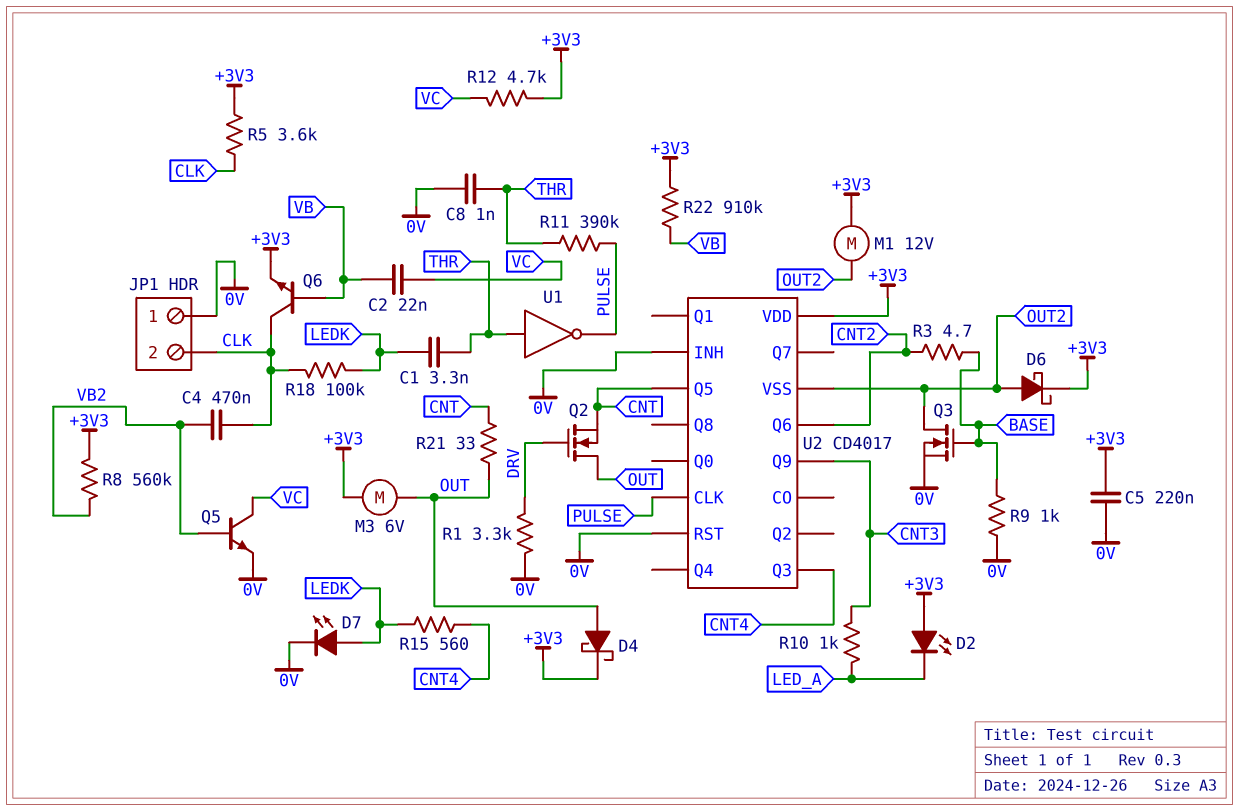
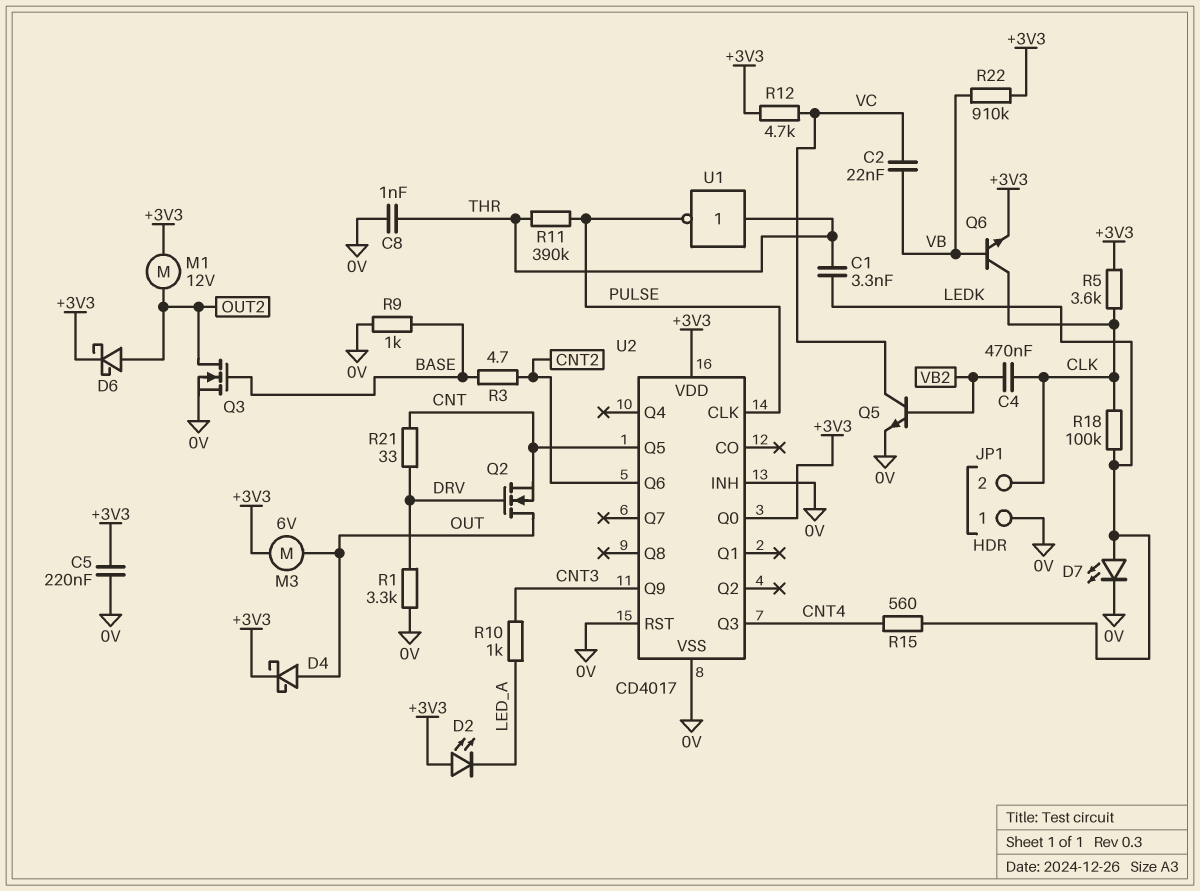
R8: 560k (+3V3, VB2) -> none
R21: 33 (CNT, OUT) -> 33 (CNT, DRV)
U2 pin Q0: none -> +3V3
U2 pin VSS: OUT2 -> 0V

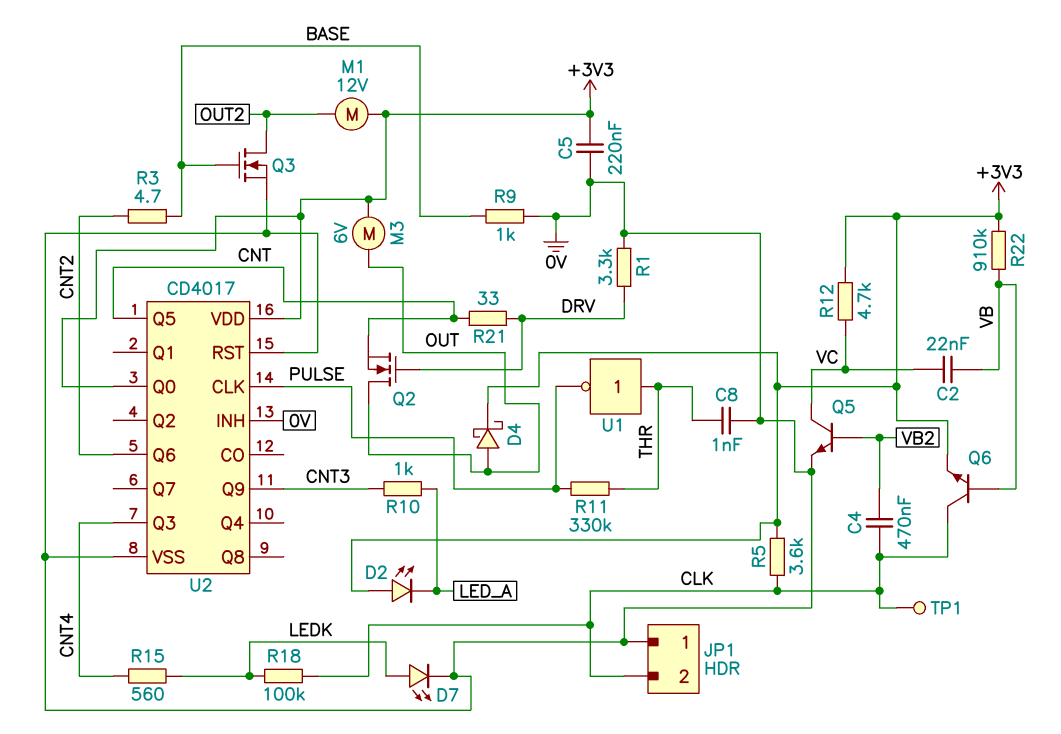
C1: 3.3nF (LEDK, THR) -> none
D6: schottky (A OUT2, K +3V3) -> none
R11: 390k (PULSE, THR) -> 330k (PULSE, THR)
TP1: none -> test point (CLK)

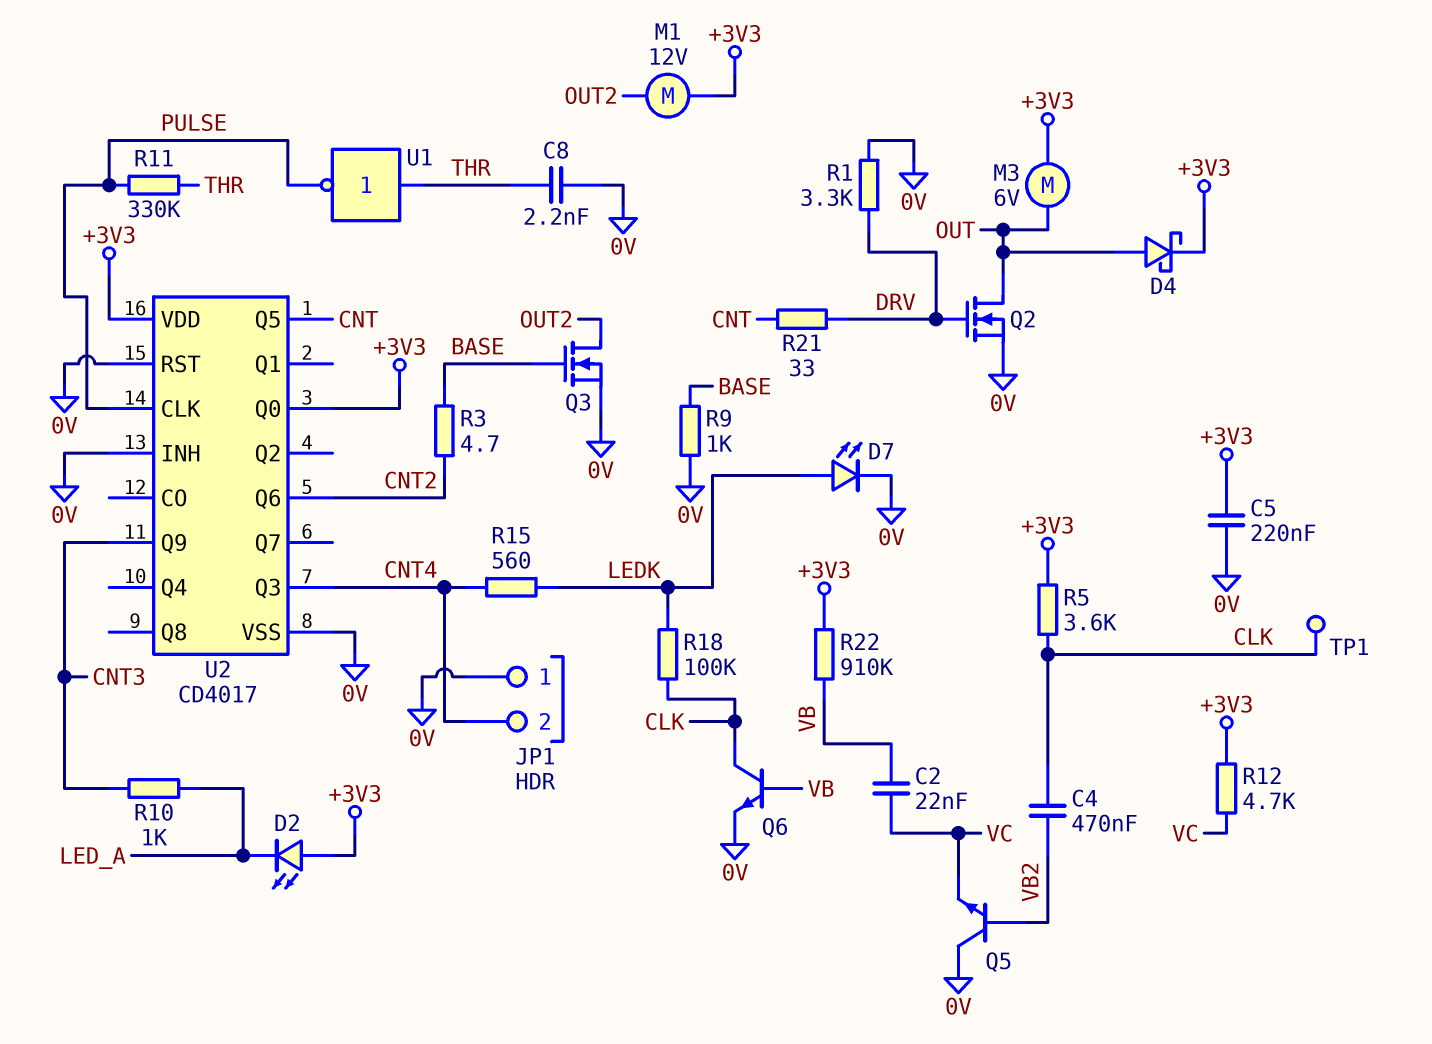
C8: 1nF (0V, THR) -> 2.2nF (0V, THR)
JP1 pin 2: CLK -> CNT4
Q2: NMOS (G DRV, D OUT, S CNT) -> NMOS (G DRV, D OUT, S 0V)
Q5: NPN (B VB2, C VC, E 0V) -> NPN (B VB2, C 0V, E VC)
Q6: NPN (B VB, C CLK, E +3V3) -> NPN (B VB, C CLK, E 0V)

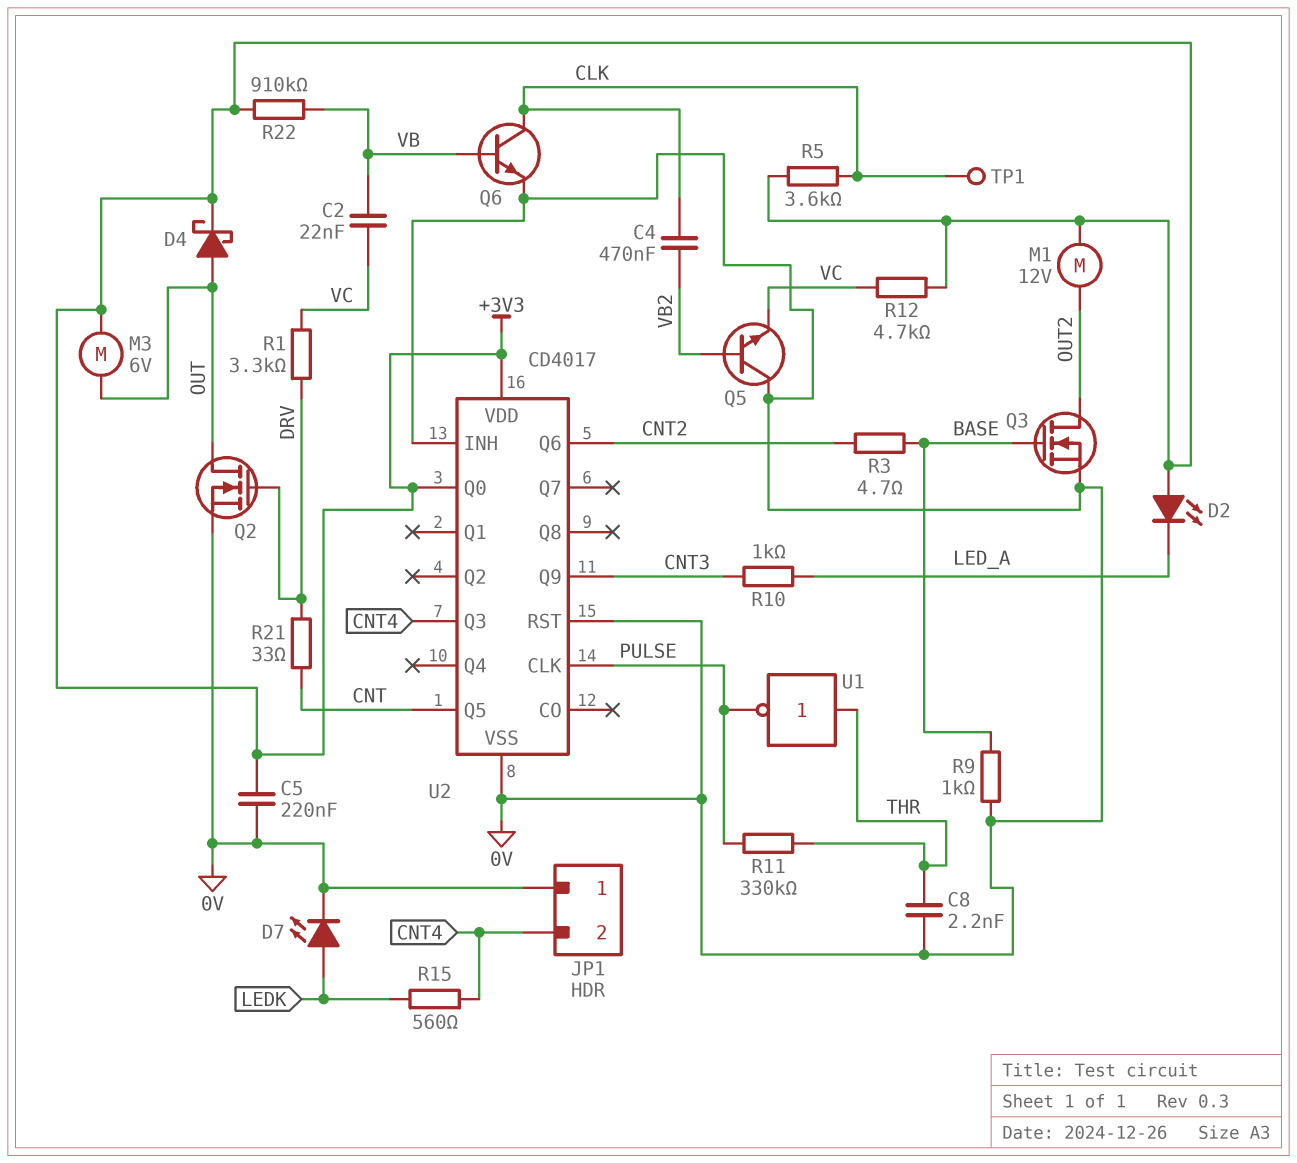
R1: 3.3k (0V, DRV) -> 3.3k (DRV, VC)
R18: 100k (CLK, LEDK) -> none

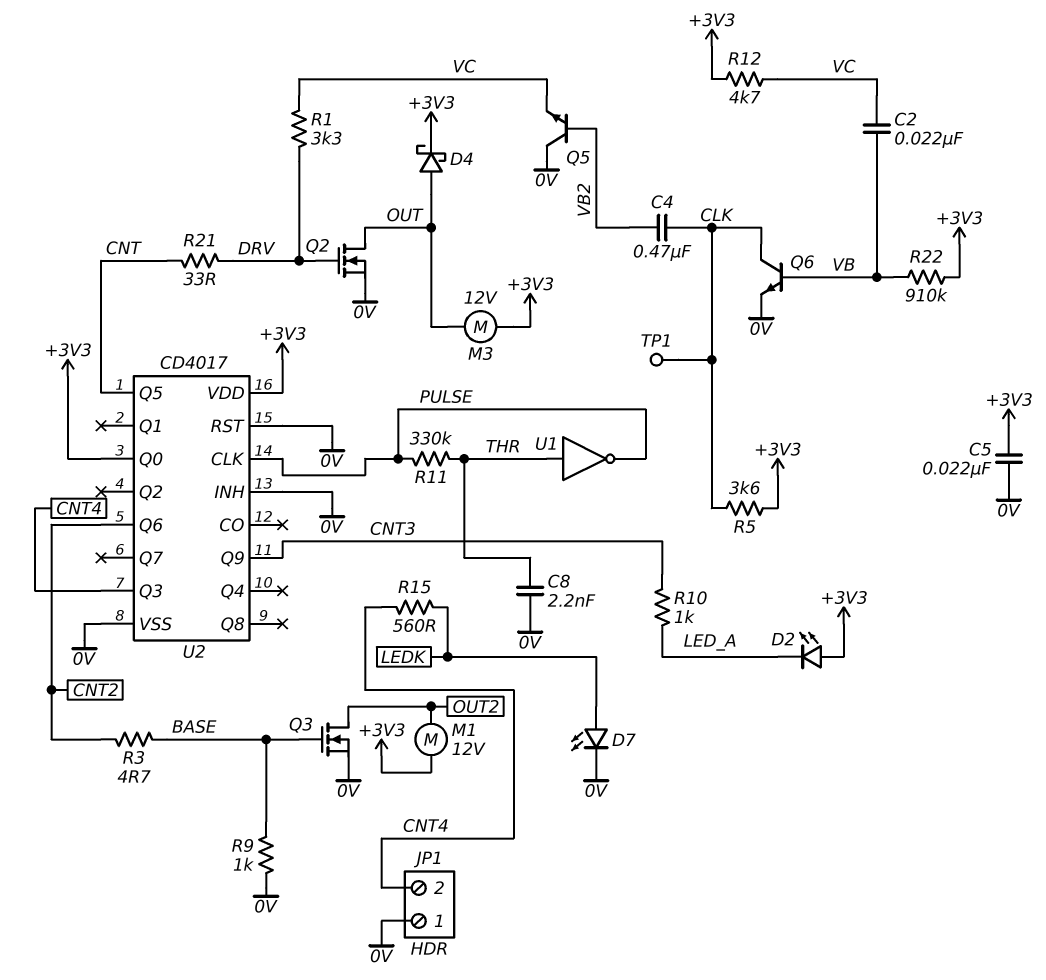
C5: 220nF (+3V3, 0V) -> 22nF (+3V3, 0V)
M3: motor 6V (+3V3, OUT) -> motor 12V (+3V3, OUT)

